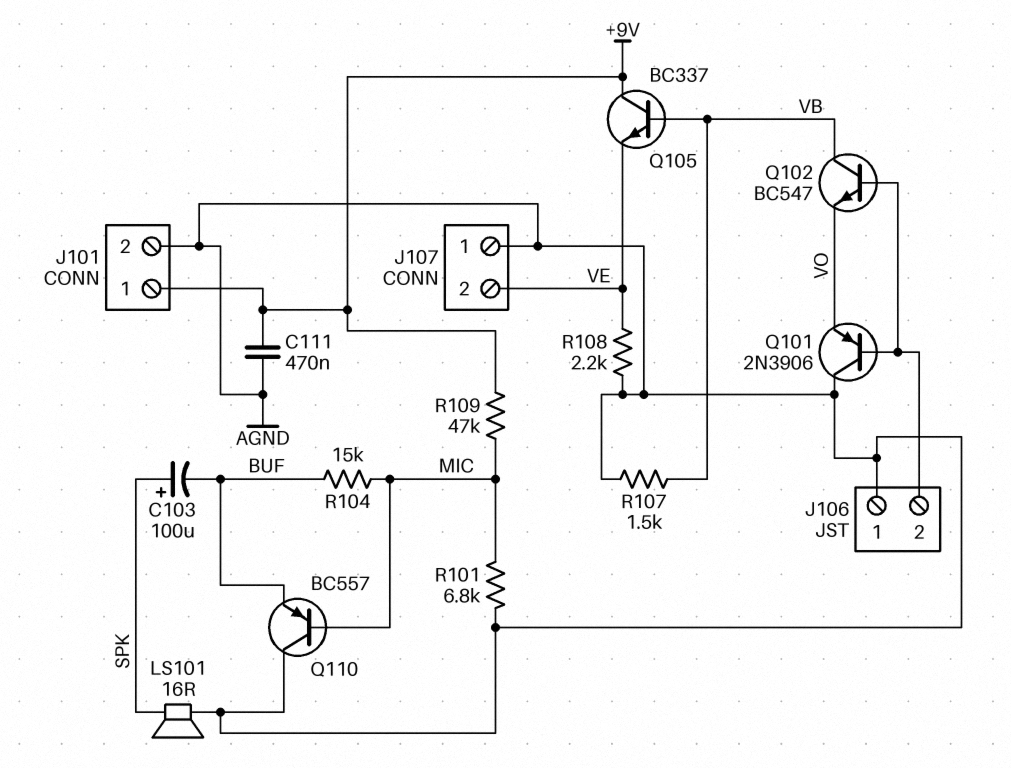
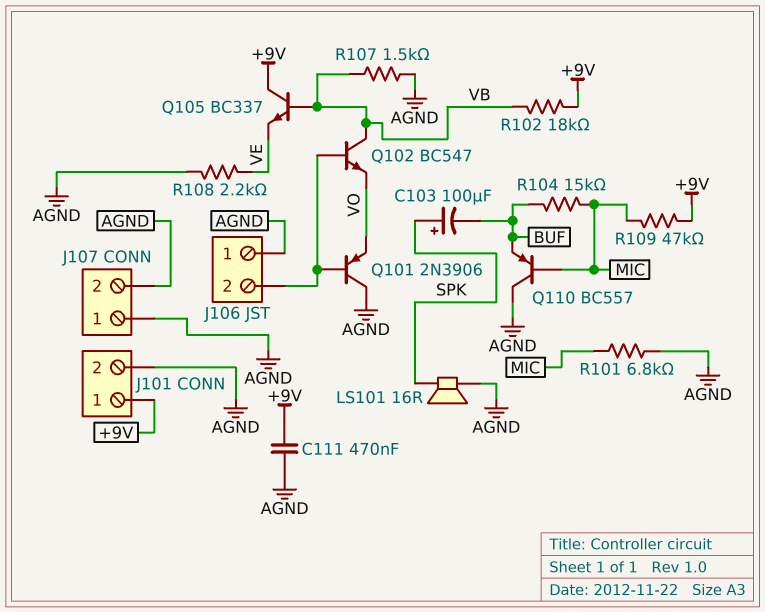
J107 pin 2: VE -> AGND
R102: none -> 18k (+9V, VB)

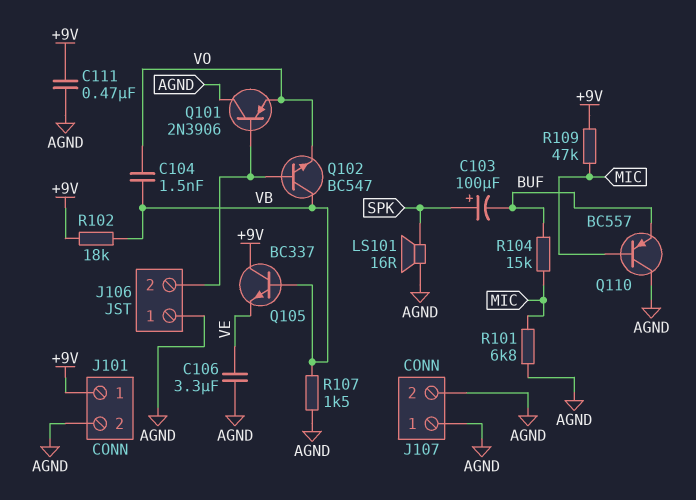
C104: none -> 1.5nF (VB, VO)
C106: none -> 3.3uF (AGND, VE)
R108: 2.2k (AGND, VE) -> none

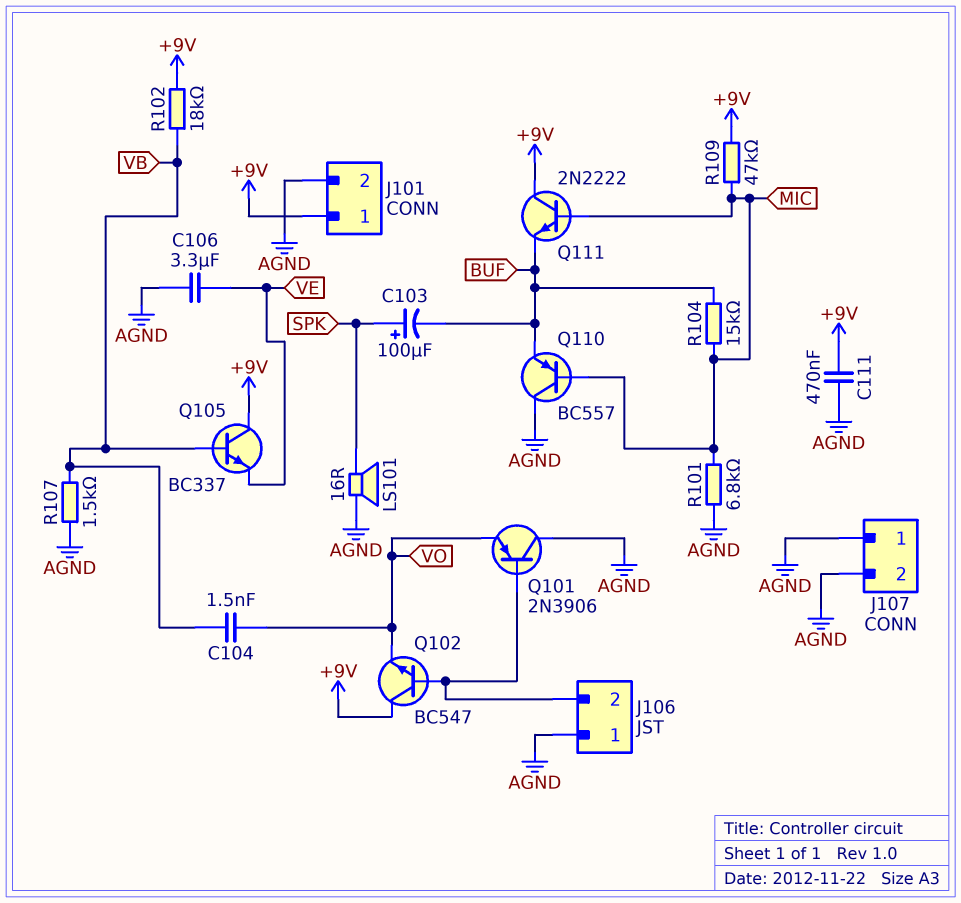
Q102: NPN BC547 (B J106/2, C VB, E VO) -> NPN BC547 (B J106/2, C +9V, E VO)
Q111: none -> NPN 2N2222 (B MIC, C +9V, E BUF)

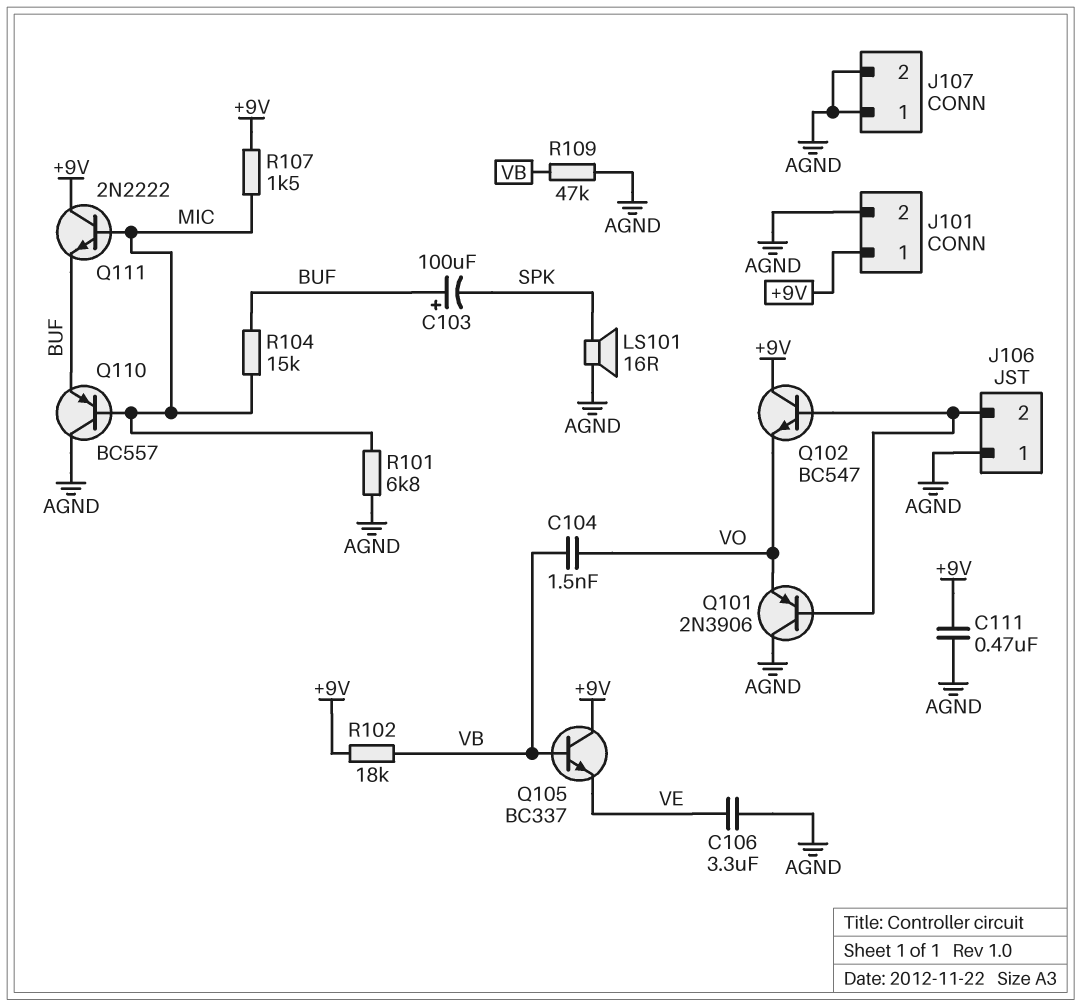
C103: 100uF (plus SPK, minus BUF) -> 100uF (plus BUF, minus SPK)
R107: 1.5k (AGND, VB) -> 1.5k (+9V, MIC)
R109: 47k (+9V, MIC) -> 47k (AGND, VB)

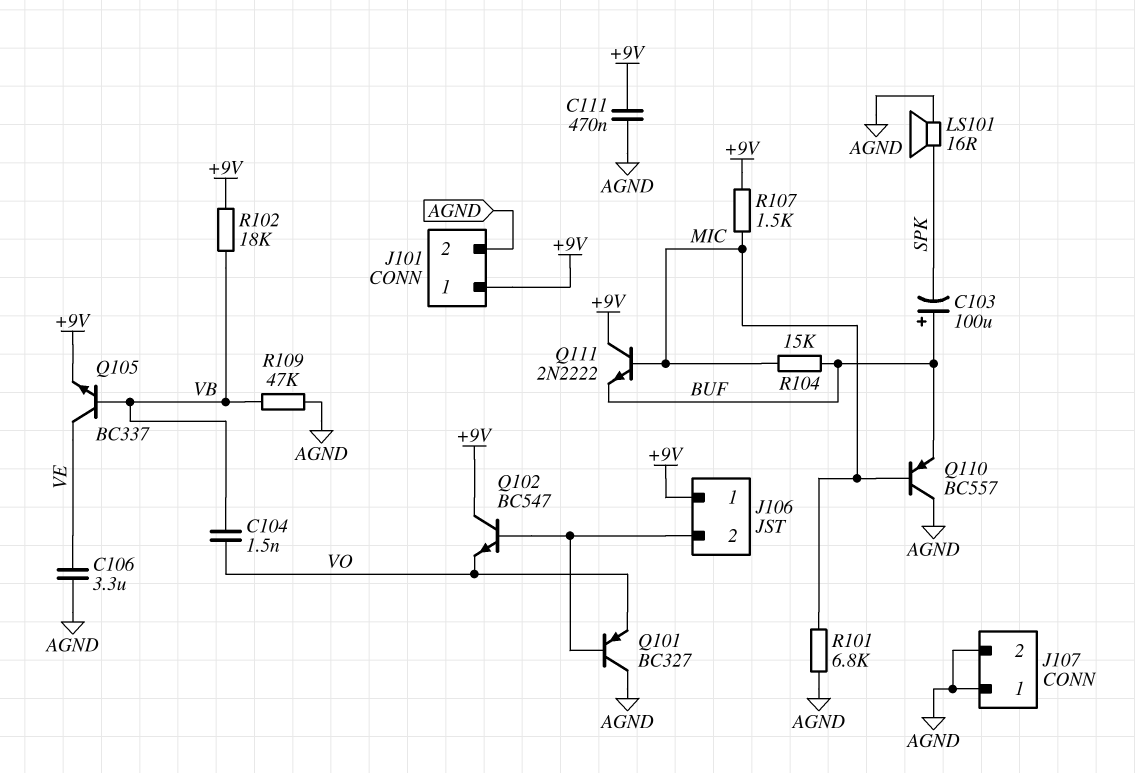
J106 pin 1: AGND -> +9V
Q101: PNP 2N3906 (B J106/2, C AGND, E VO) -> PNP BC327 (B J106/2, C AGND, E VO)
Q105: NPN BC337 (B VB, C +9V, E VE) -> NPN BC337 (B VB, C VE, E +9V)

